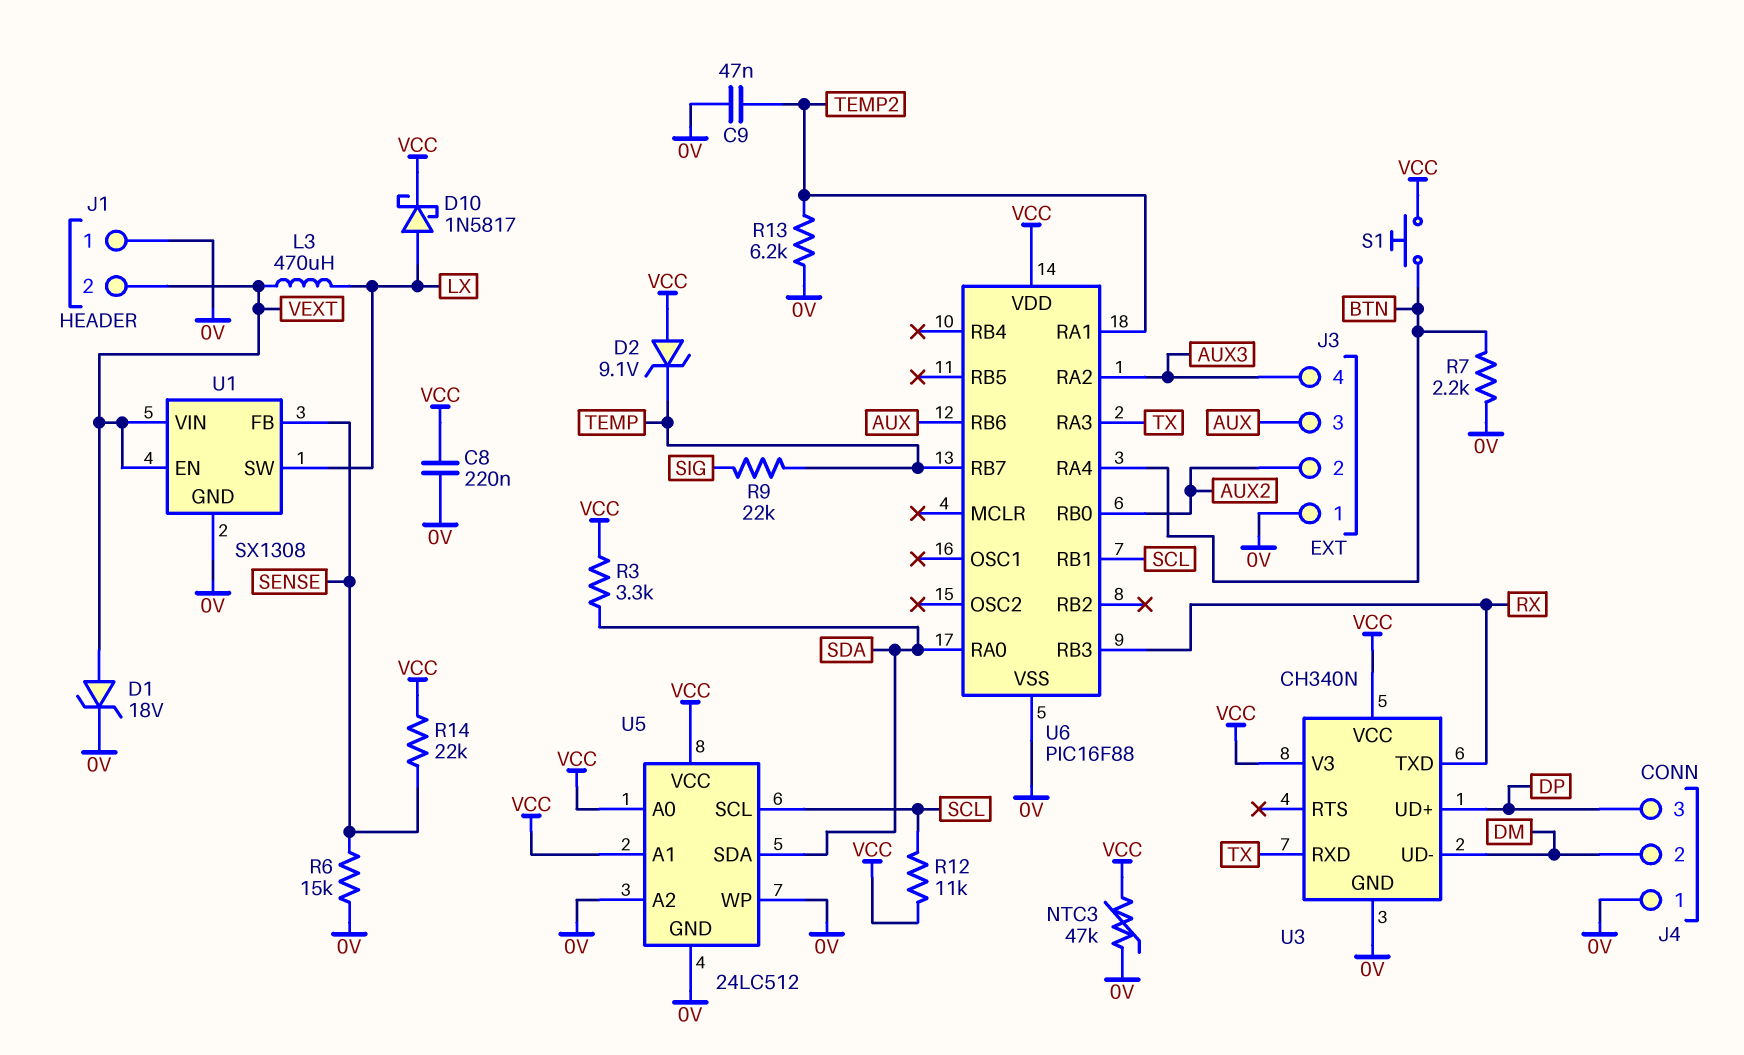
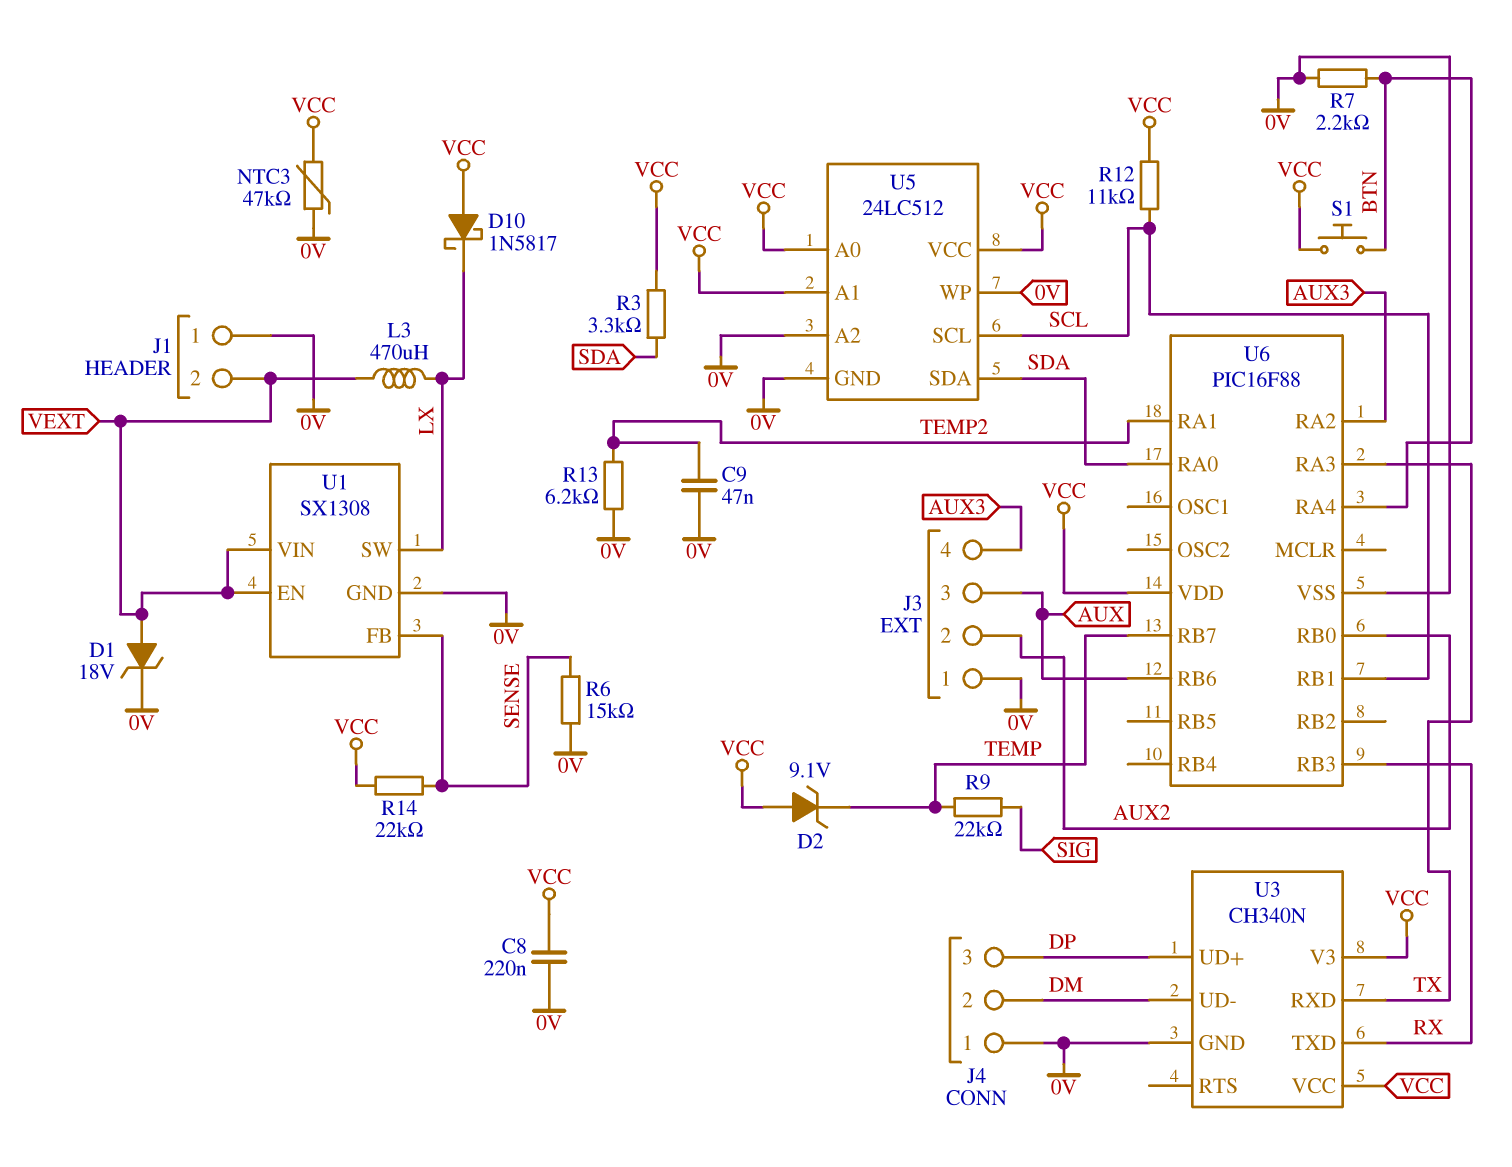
D10: schottky 1N5817 (A LX, K VCC) -> schottky 1N5817 (A VCC, K LX)

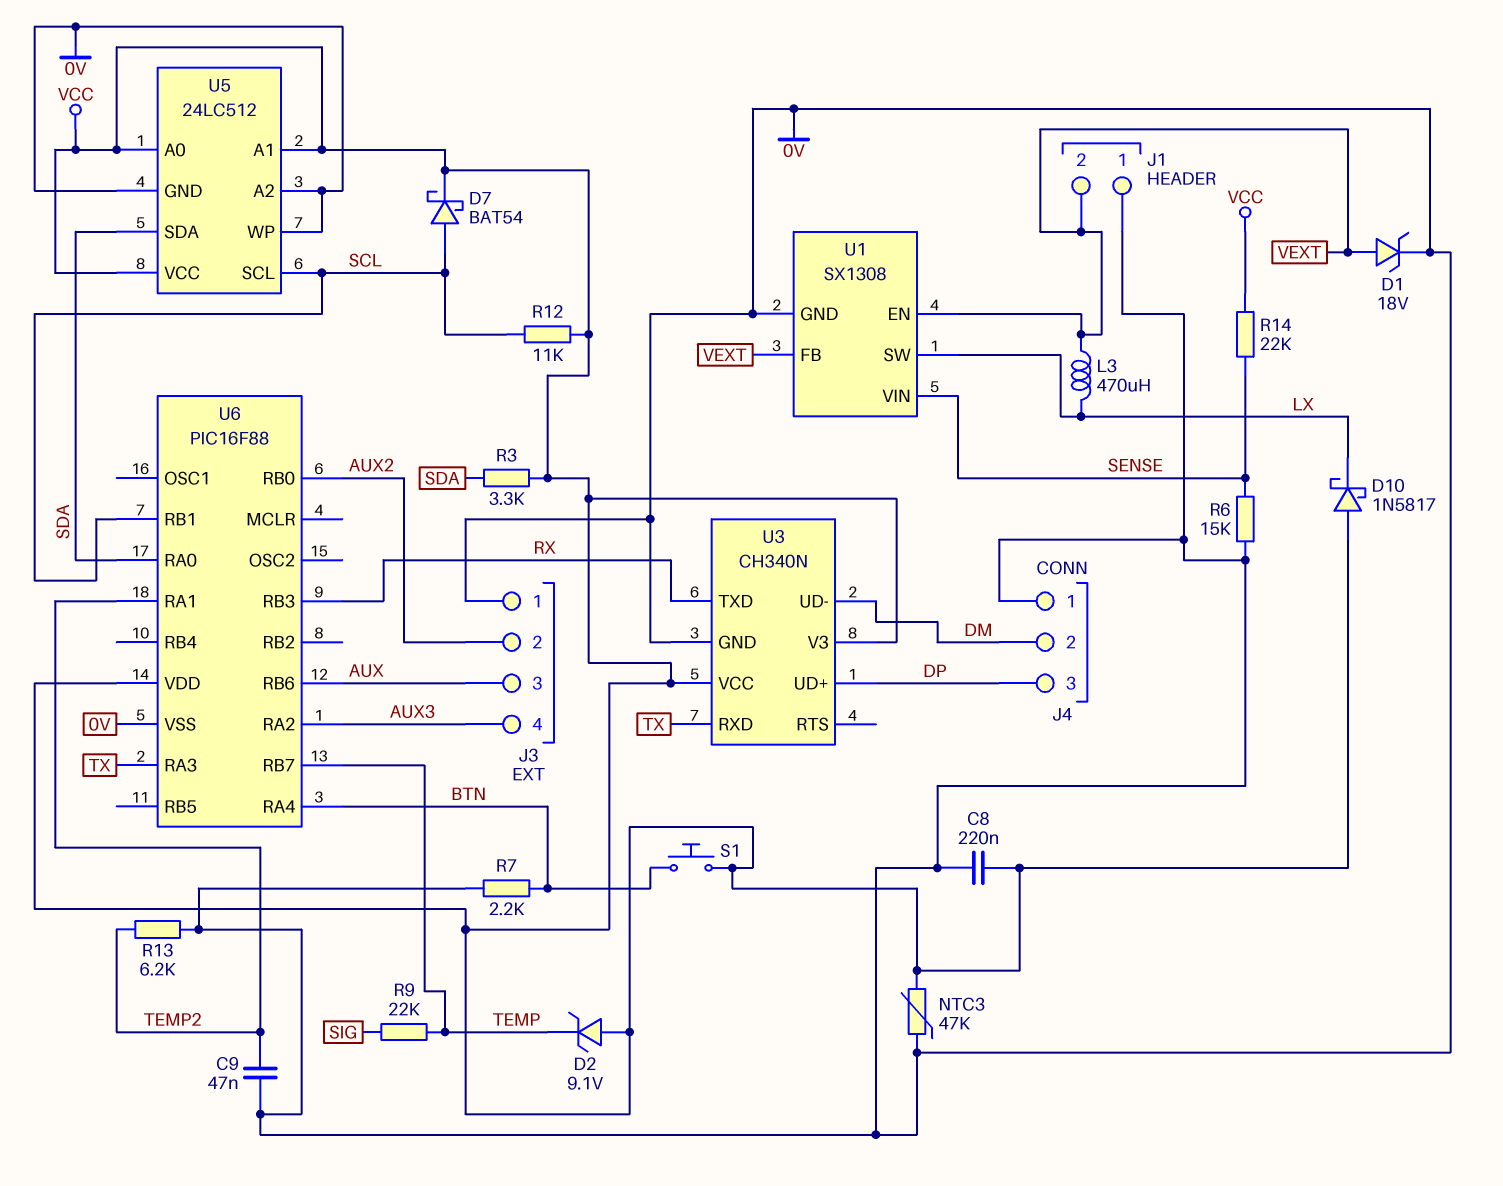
D7: none -> schottky BAT54 (A SCL, K VCC)
U1 pin FB: SENSE -> VEXT
U1 pin VIN: VEXT -> SENSE

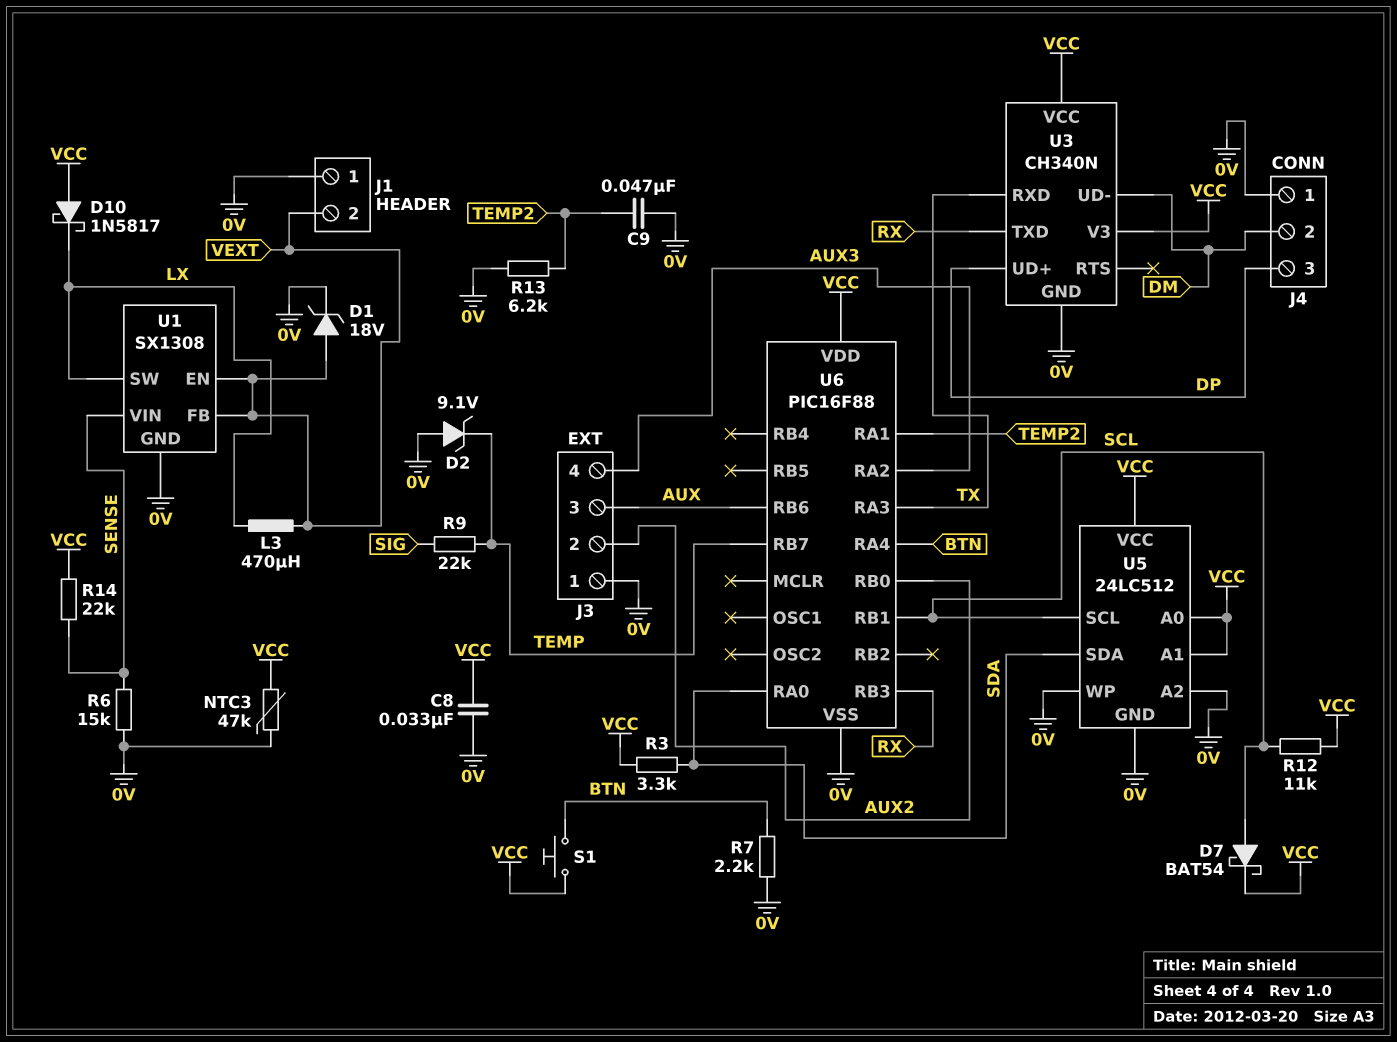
C8: 220nF (0V, VCC) -> 33nF (0V, VCC)
D2: zener 9.1V (A VCC, K TEMP) -> zener 9.1V (A 0V, K TEMP)

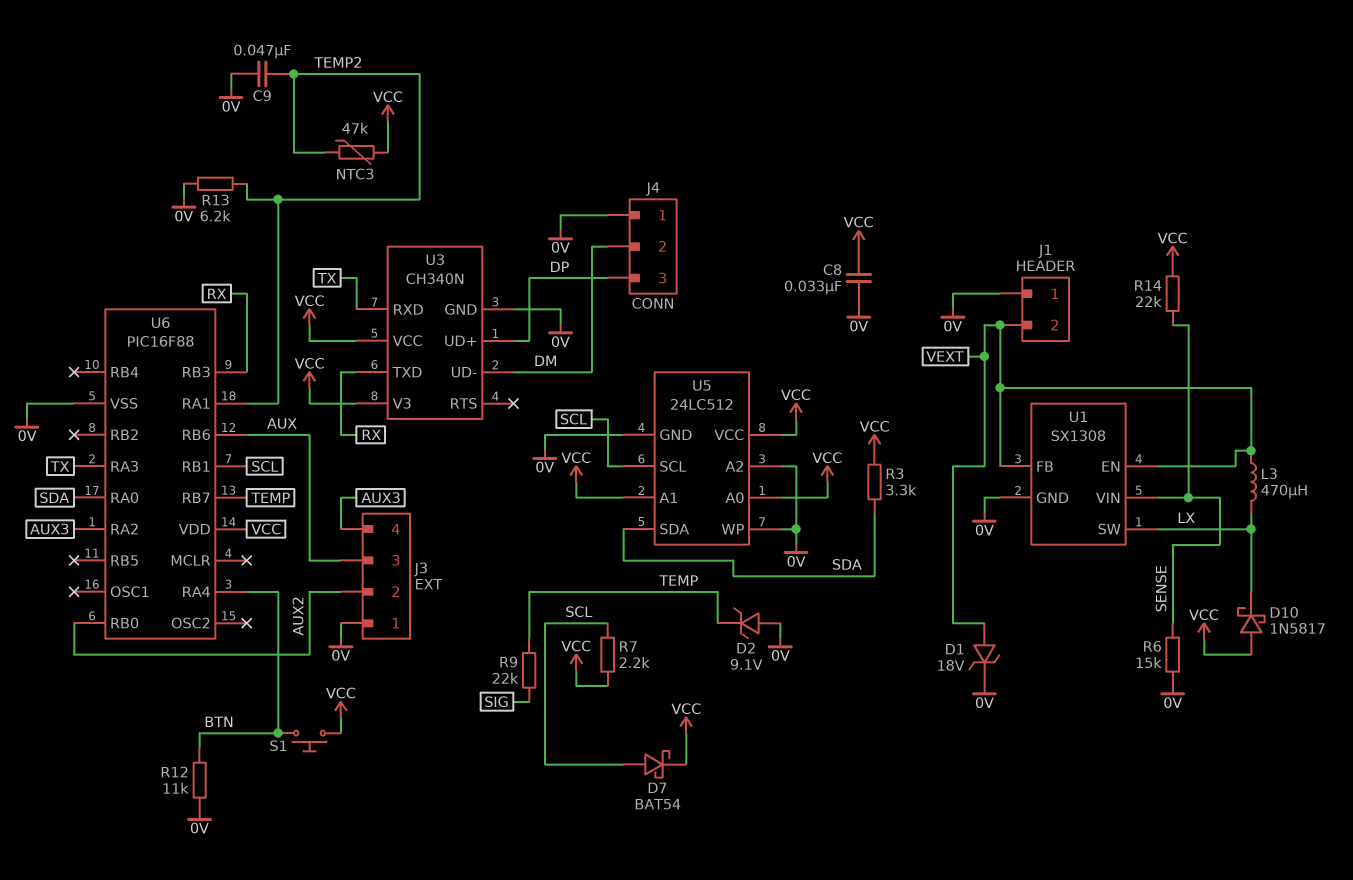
NTC3: 47k (0V, VCC) -> 47k (TEMP2, VCC)
R7: 2.2k (0V, BTN) -> 2.2k (SCL, VCC)
R12: 11k (SCL, VCC) -> 11k (0V, BTN)

